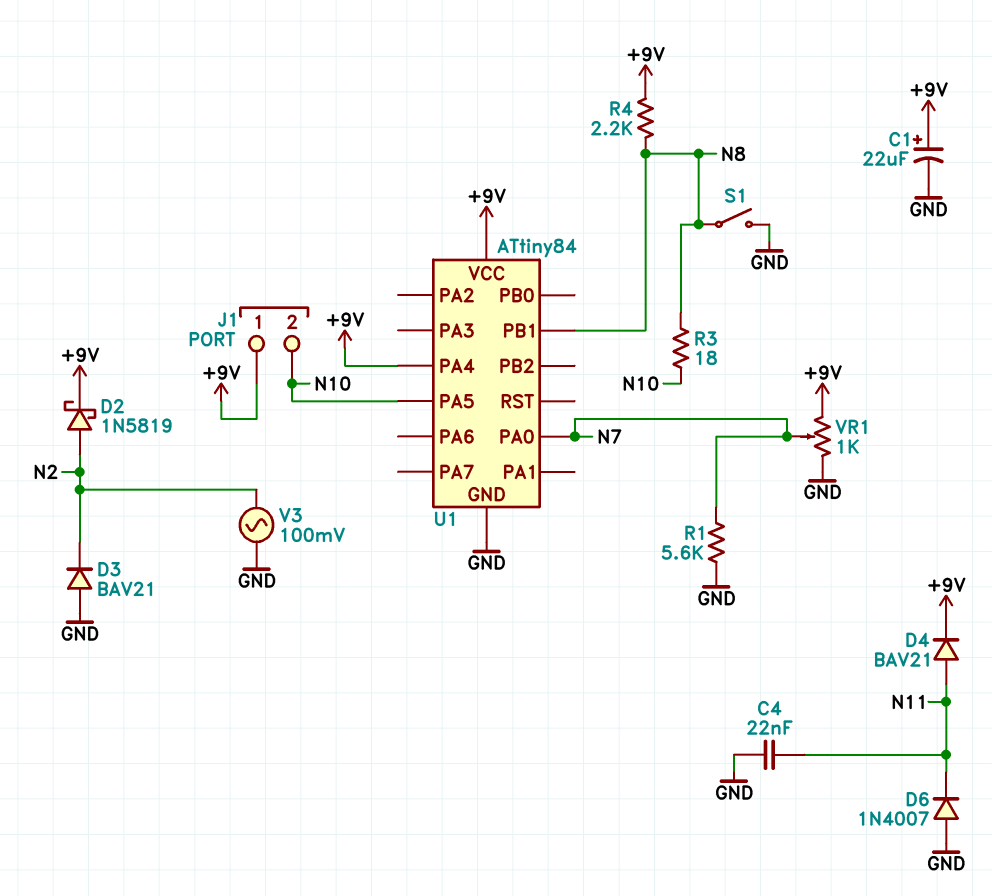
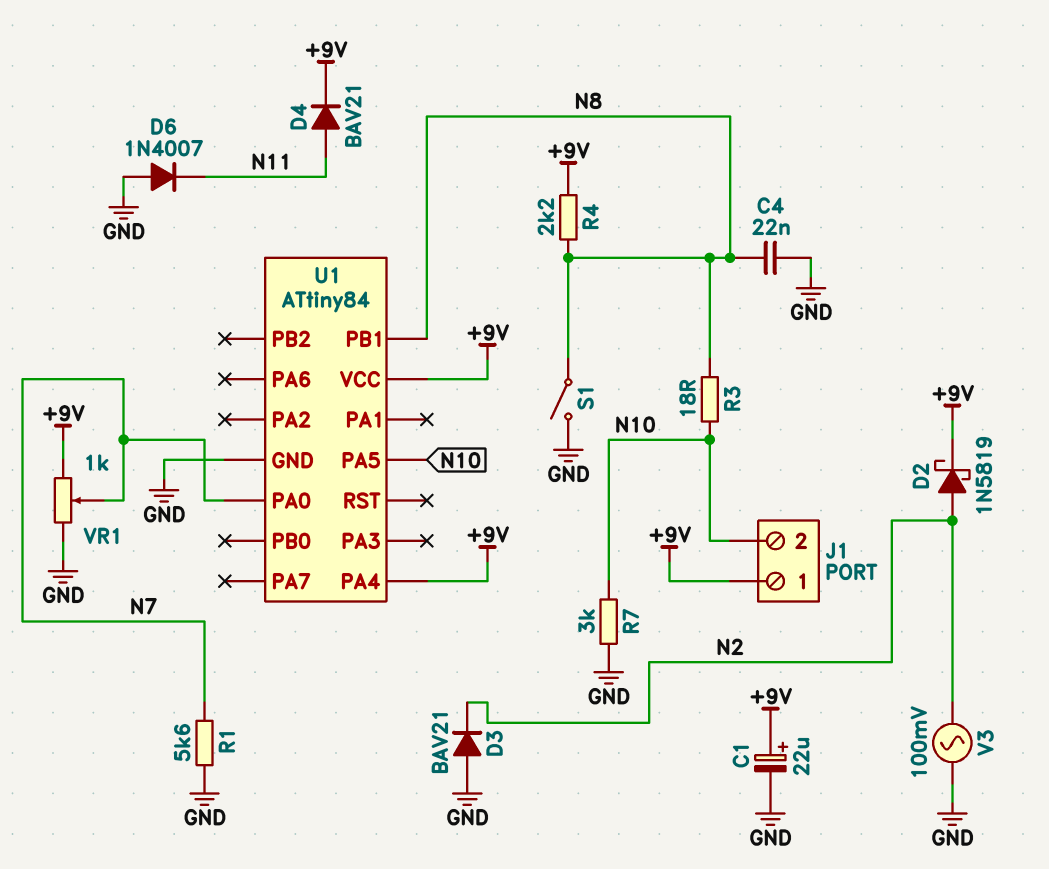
C4: 22nF (GND, N11) -> 22nF (GND, N8)
R7: none -> 3k (GND, N10)

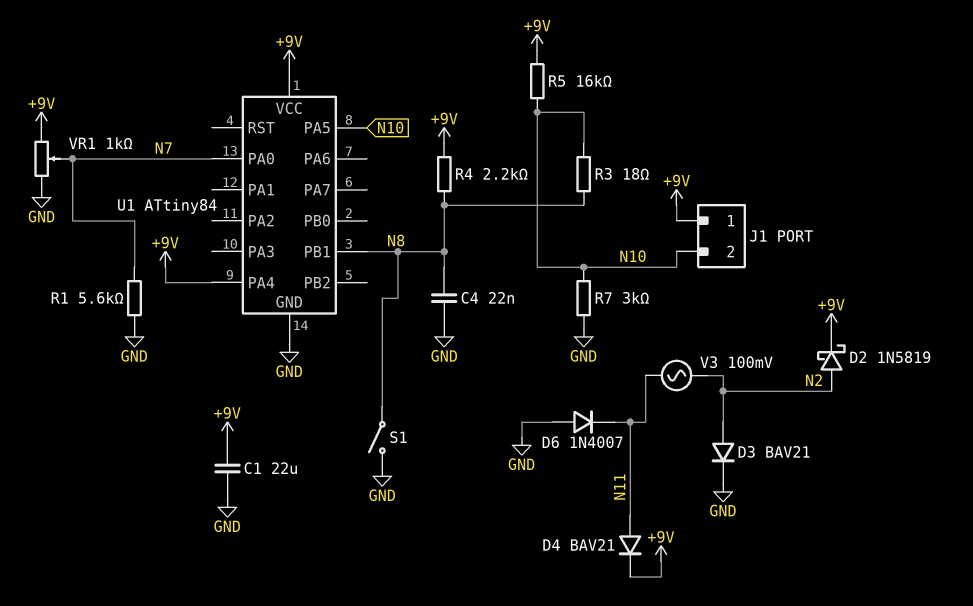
C1: 22uF (plus +9V, minus GND) -> 22uF (+9V, GND)
D3: diode BAV21 (A GND, K N2) -> diode BAV21 (A N2, K GND)
R5: none -> 16k (+9V, N10)
V3: AC 100mV (GND, N2) -> AC 100mV (N2, N11)

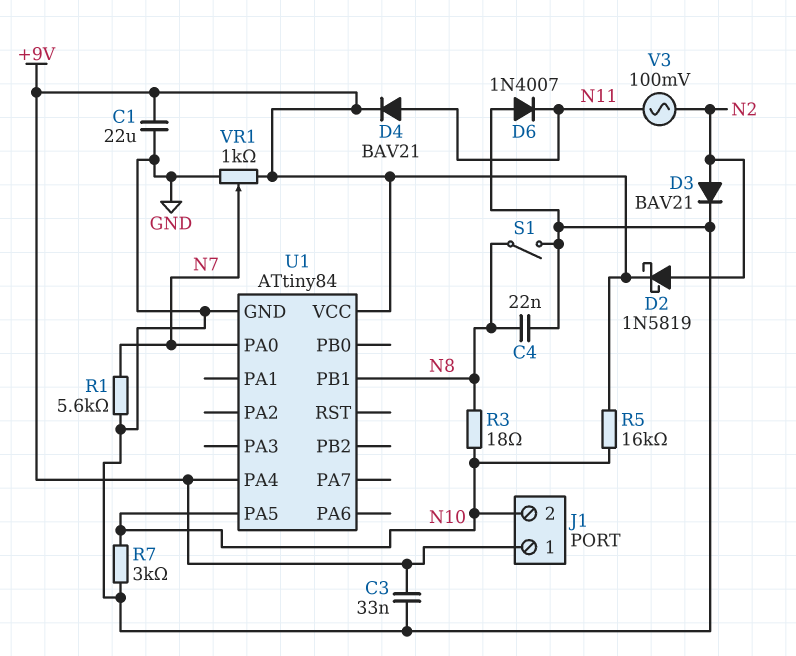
C3: none -> 33nF (+9V, GND)
R4: 2.2k (+9V, N8) -> none

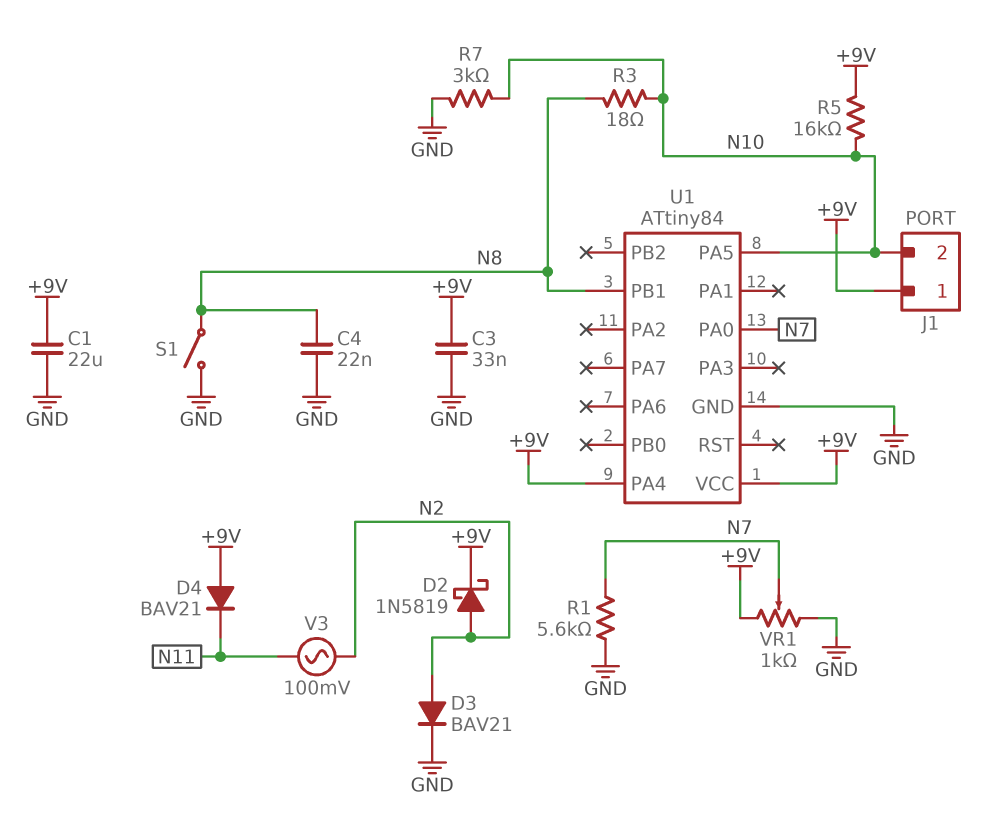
D4: diode BAV21 (A N11, K +9V) -> diode BAV21 (A +9V, K N11)
D6: diode 1N4007 (A GND, K N11) -> none

